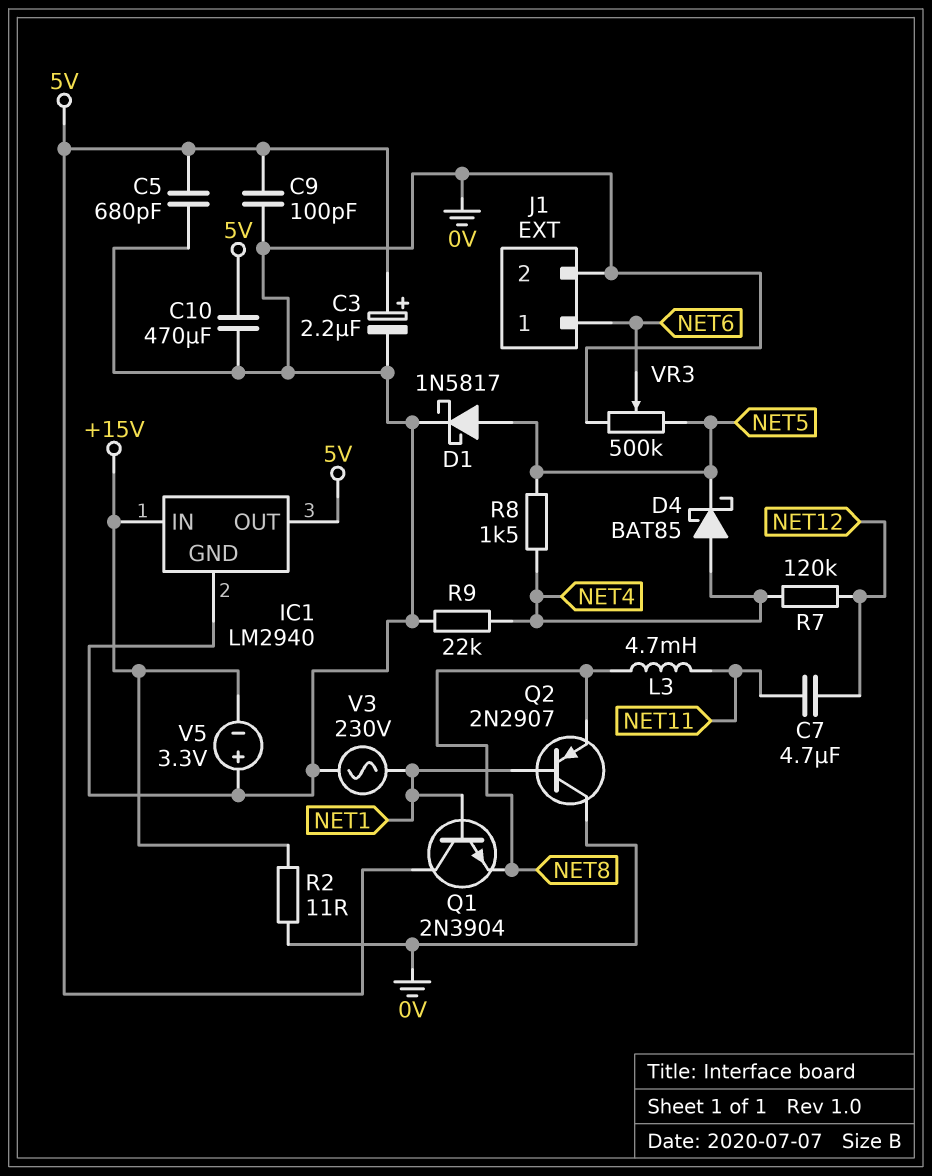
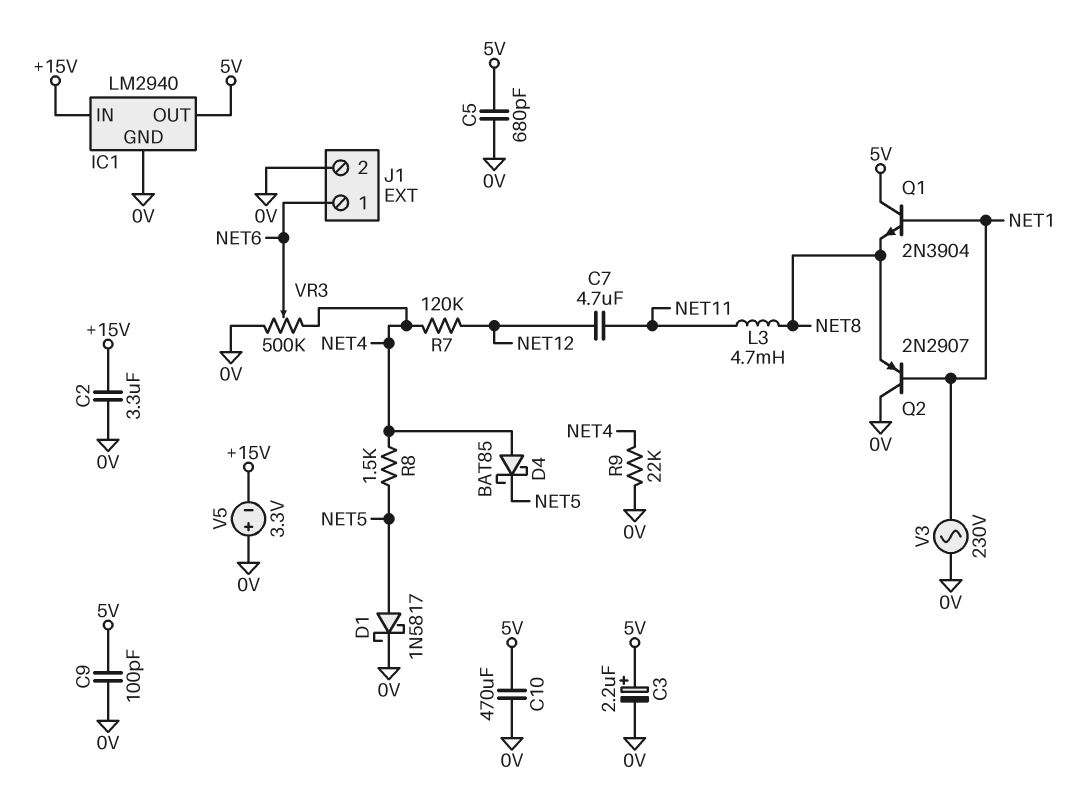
C2: none -> 3.3uF (+15V, 0V)
R2: 11 (+15V, 0V) -> none
VR3: 500k (0V, NET5, wiper NET6) -> 500k (0V, NET4, wiper NET6)

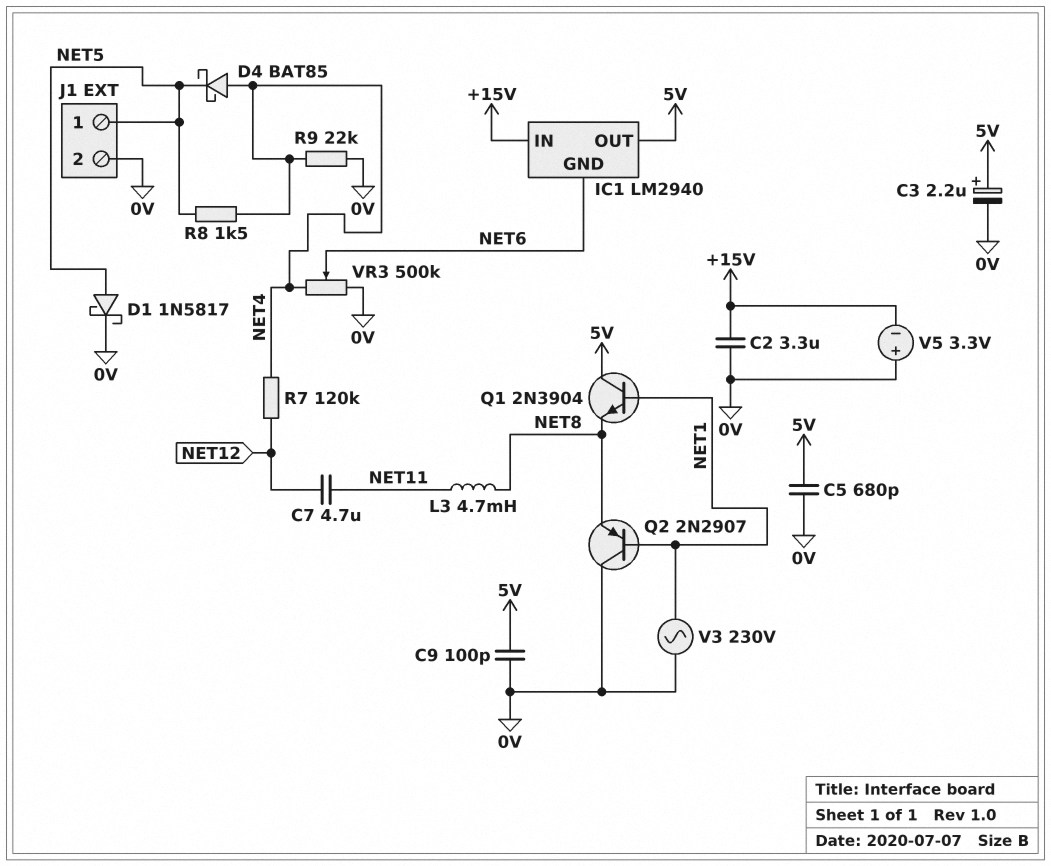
C10: 470uF (0V, 5V) -> none
IC1 pin GND: 0V -> NET6
J1 pin 1: NET6 -> NET5

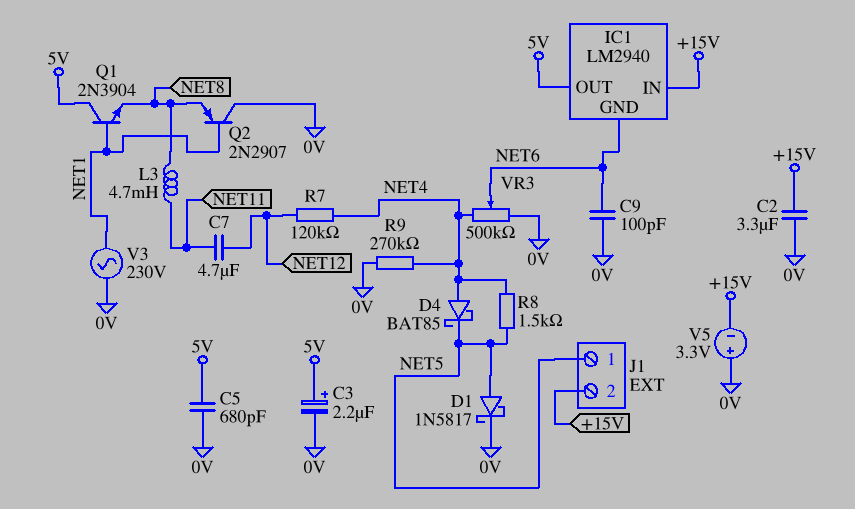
C9: 100pF (0V, 5V) -> 100pF (0V, NET6)
J1 pin 2: 0V -> +15V
R9: 22k (0V, NET4) -> 270k (0V, NET4)

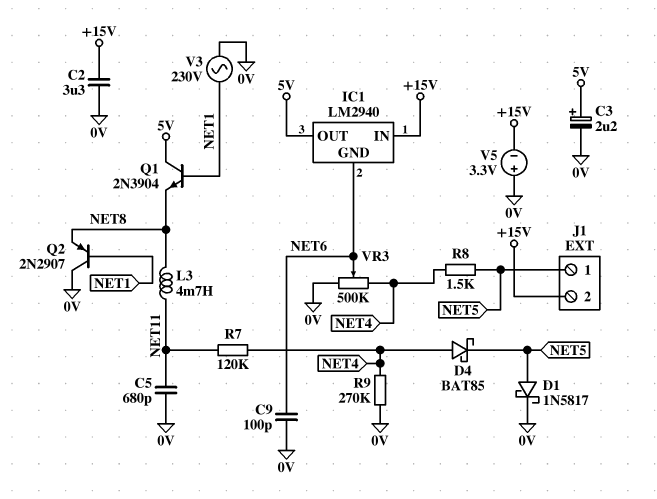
C5: 680pF (0V, 5V) -> 680pF (0V, NET11)
C7: 4.7uF (NET11, NET12) -> none
R7: 120k (NET4, NET12) -> 120k (NET4, NET11)

